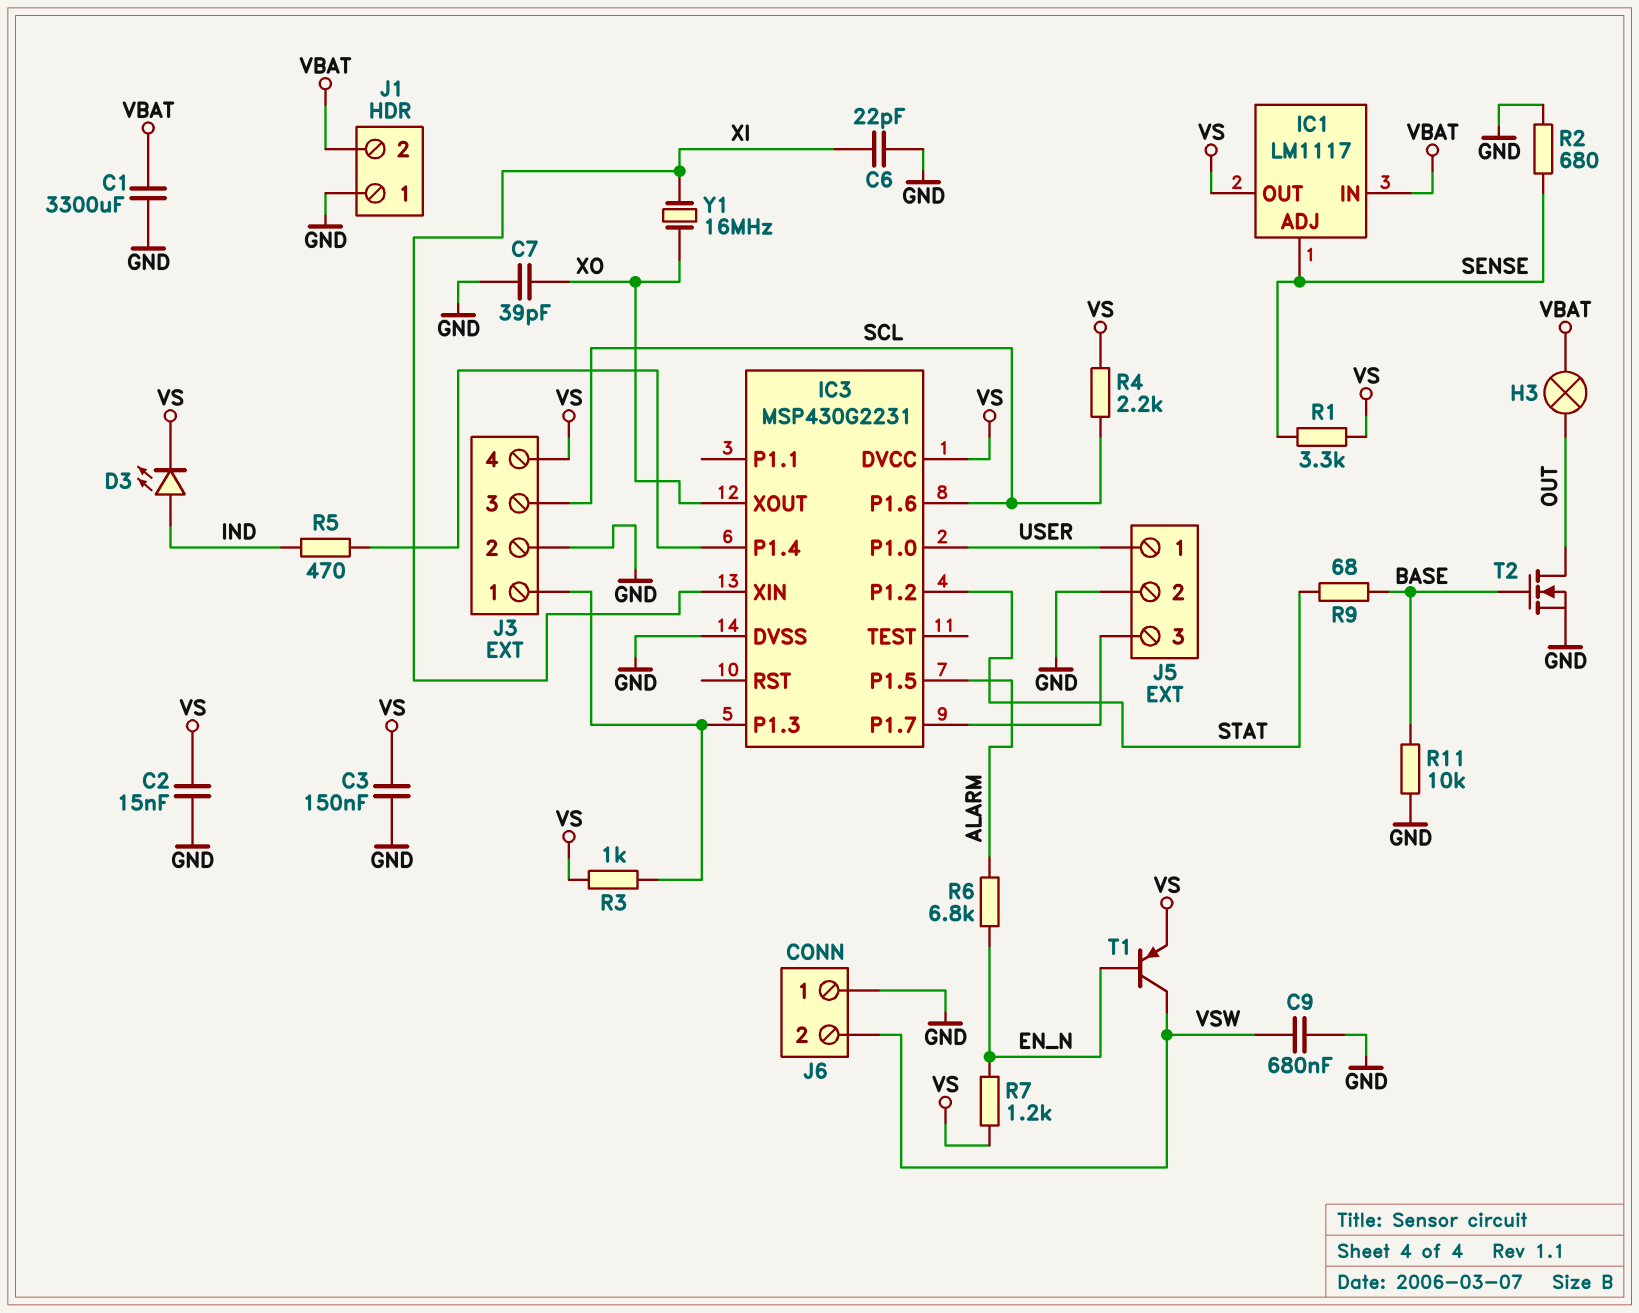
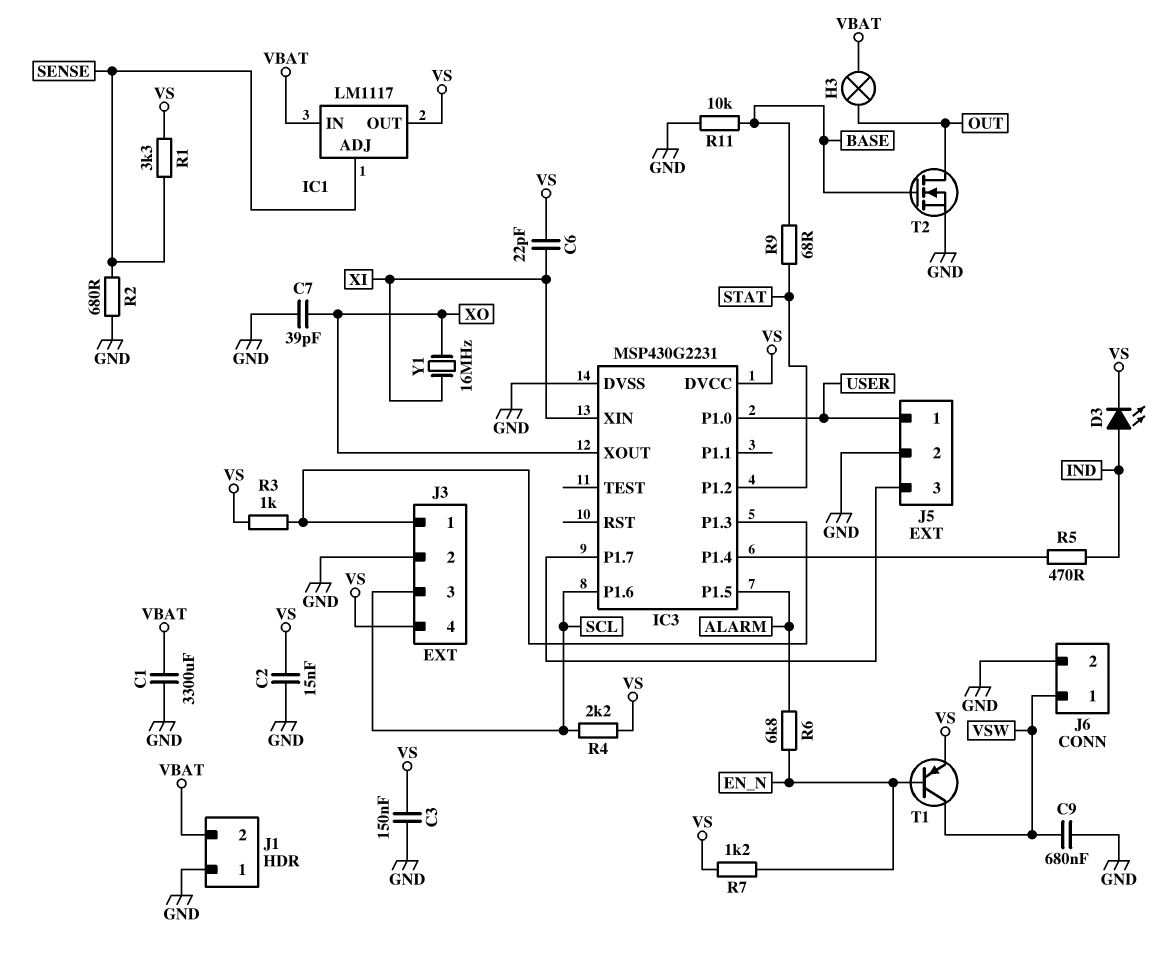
C6: 22pF (GND, XI) -> 22pF (VS, XI)
J6 pin 1: GND -> VSW
J6 pin 2: VSW -> GND

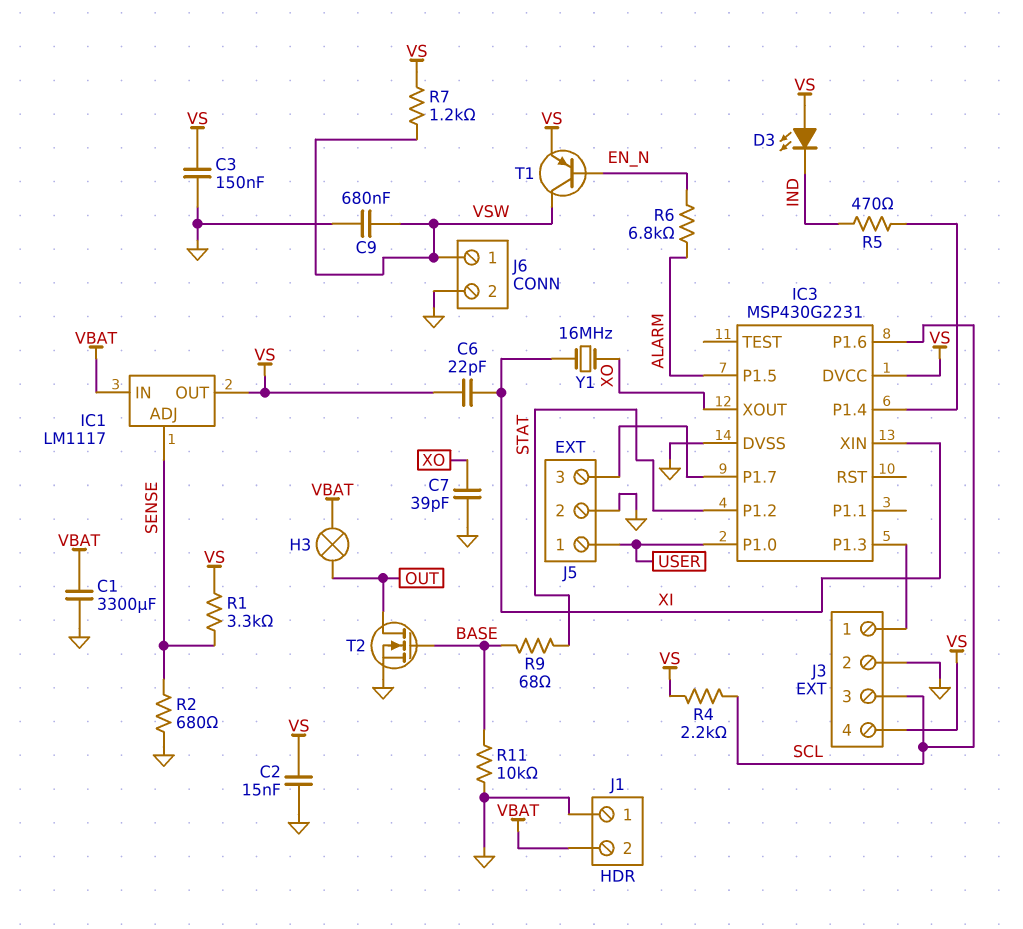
D3: LED (A IND, K VS) -> LED (A VS, K IND)
R3: 1k (IC3/P1.3, VS) -> none
R7: 1.2k (EN_N, VS) -> 1.2k (VS, VSW)

